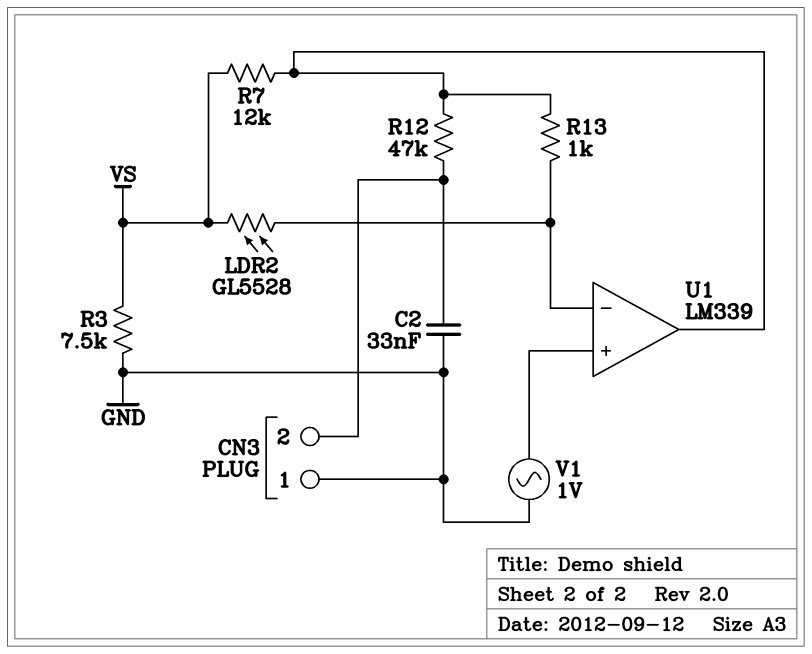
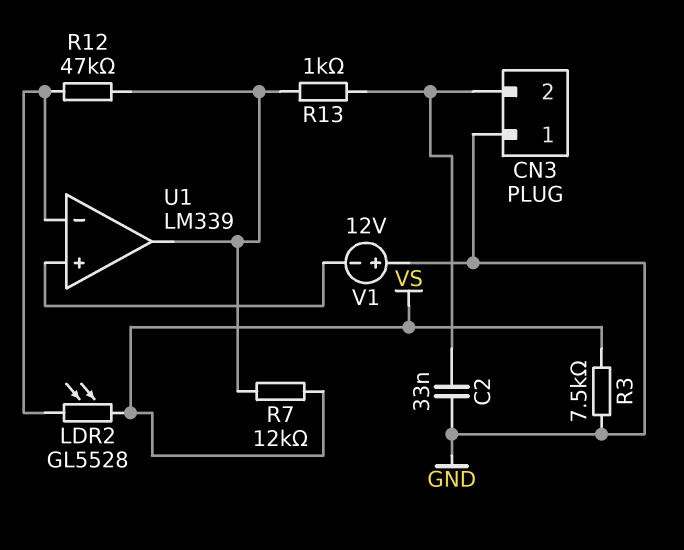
R12: 47k (CN3/2, U1/out) -> 47k (U1/in-, U1/out)
R13: 1k (U1/in-, U1/out) -> 1k (CN3/2, U1/out)
V1: AC 1V (GND, U1/in+) -> 12V (plus GND, minus U1/in+)

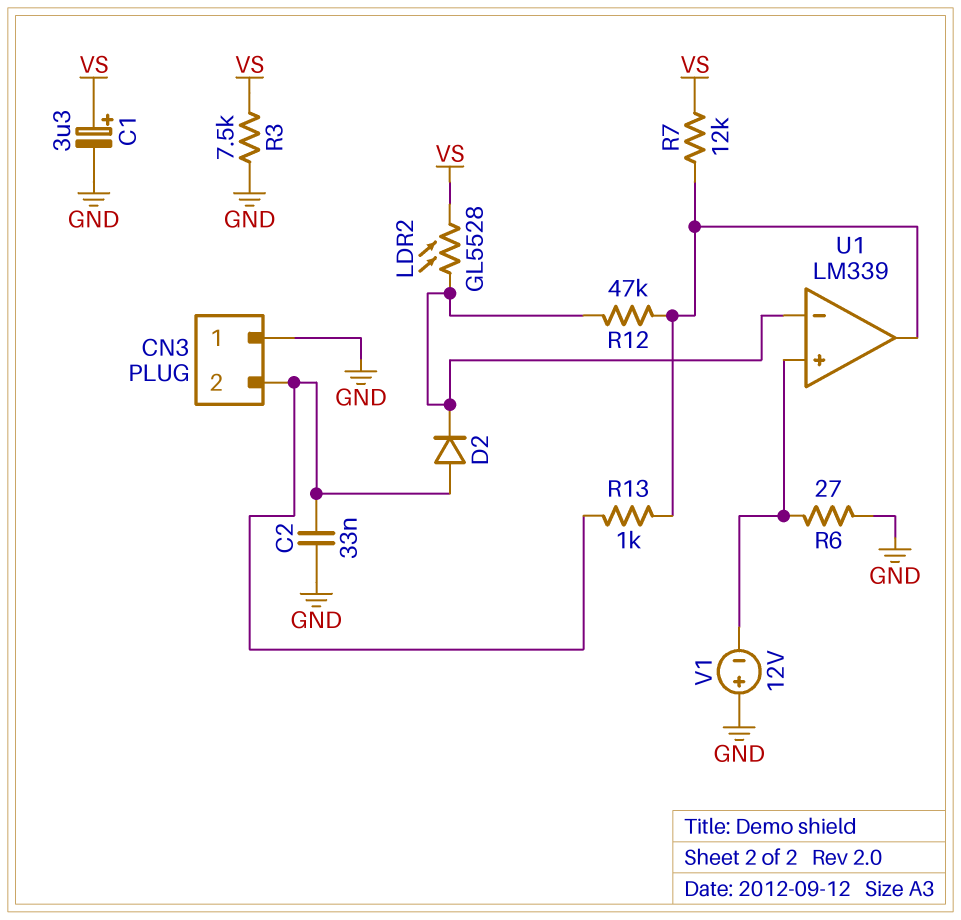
C1: none -> 3.3uF (plus VS, minus GND)
D2: none -> diode (A CN3/2, K U1/in-)
R6: none -> 27 (GND, U1/in+)

